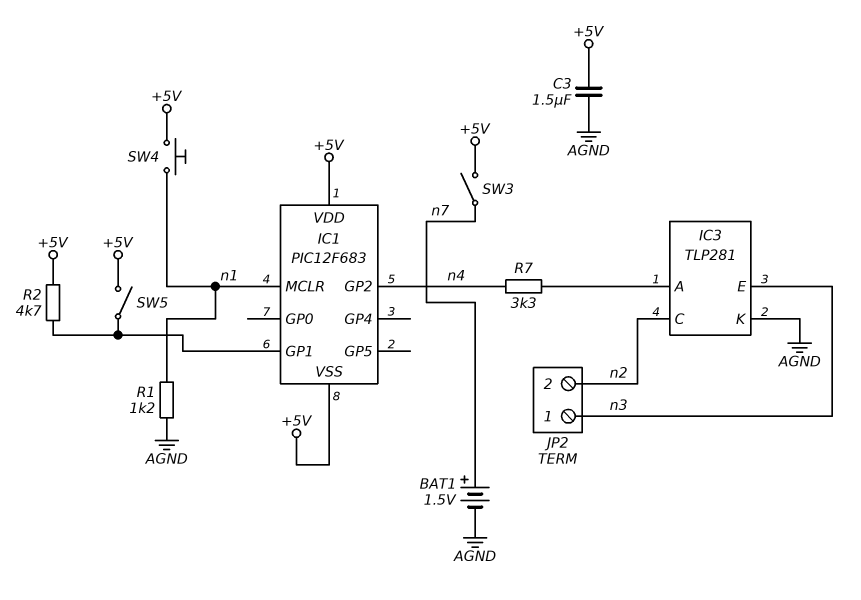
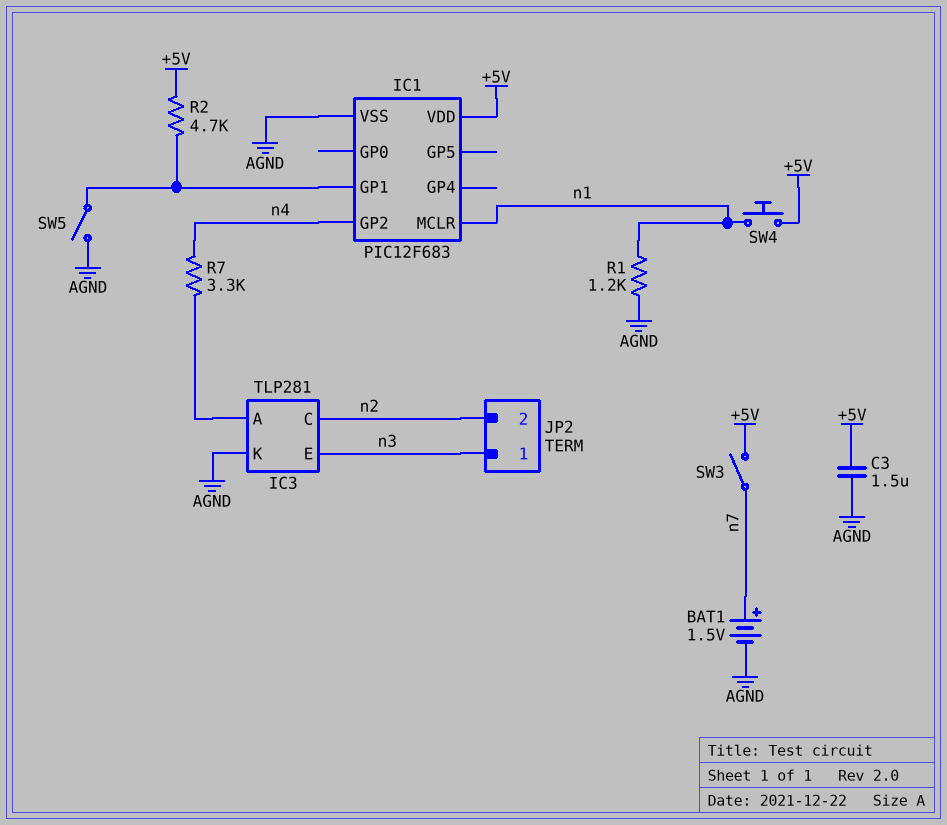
IC1 pin VSS: +5V -> AGND
SW5: switch (+5V, IC1/GP1) -> switch (AGND, IC1/GP1)

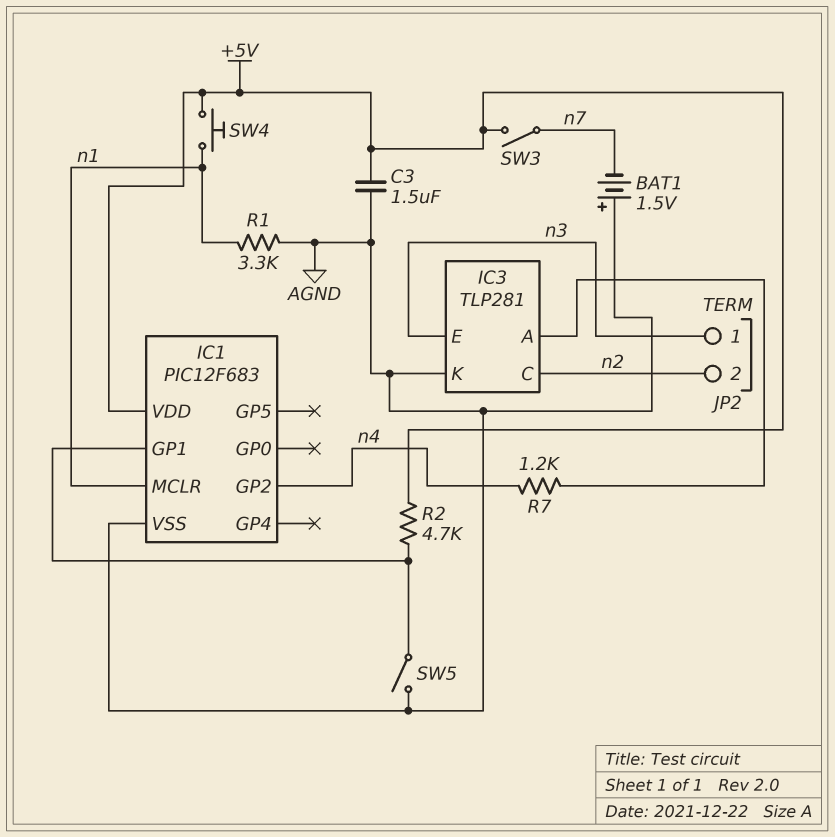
BAT1: 1.5V (plus n7, minus AGND) -> 1.5V (plus AGND, minus n7)
R1: 1.2k (AGND, n1) -> 3.3k (AGND, n1)
R7: 3.3k (IC3/A, n4) -> 1.2k (IC3/A, n4)

